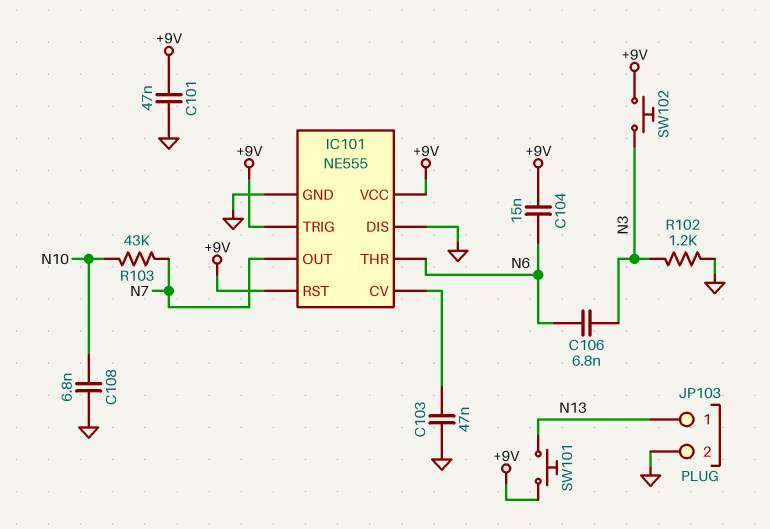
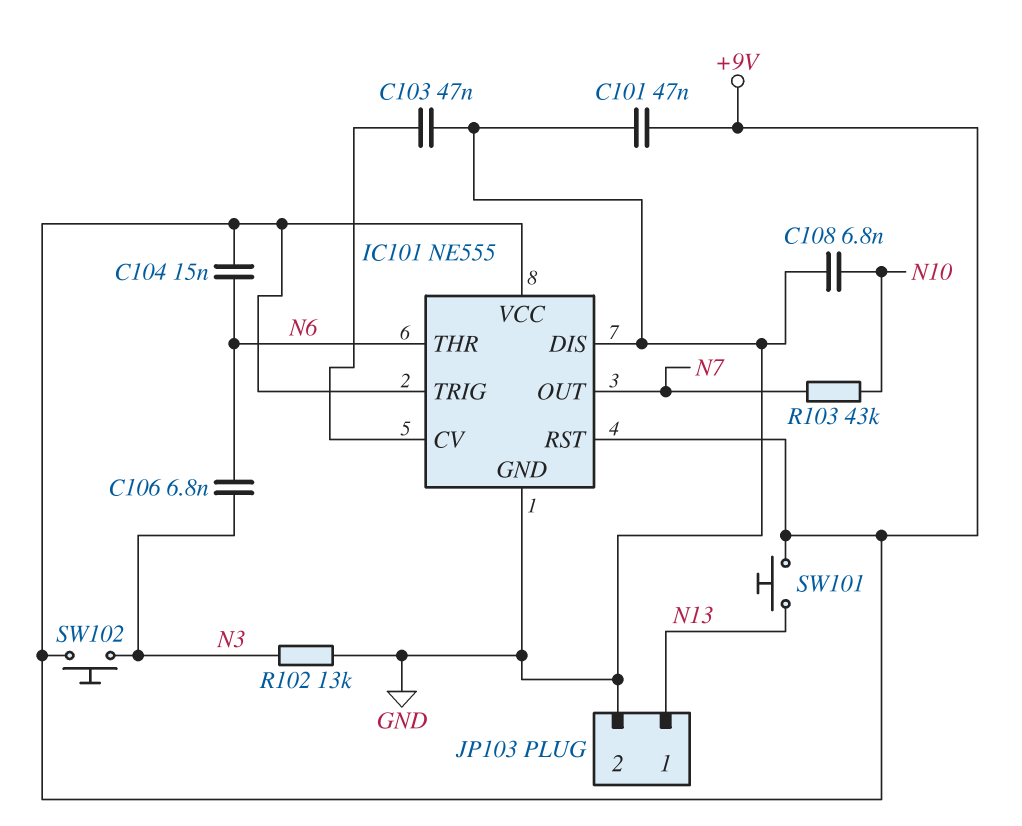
R102: 1.2k (GND, N3) -> 13k (GND, N3)

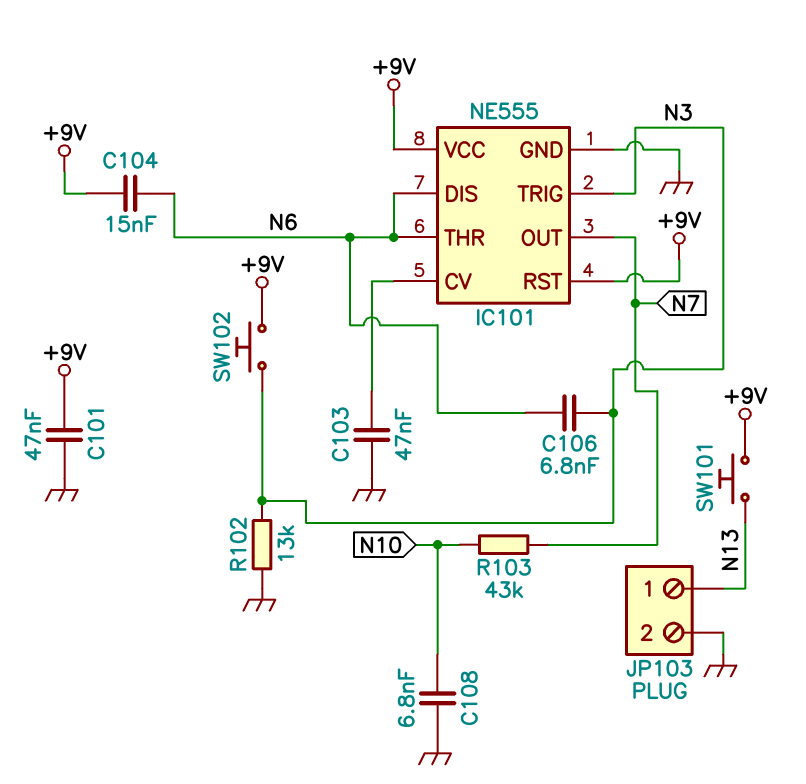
IC101 pin DIS: GND -> N6
IC101 pin TRIG: +9V -> N3

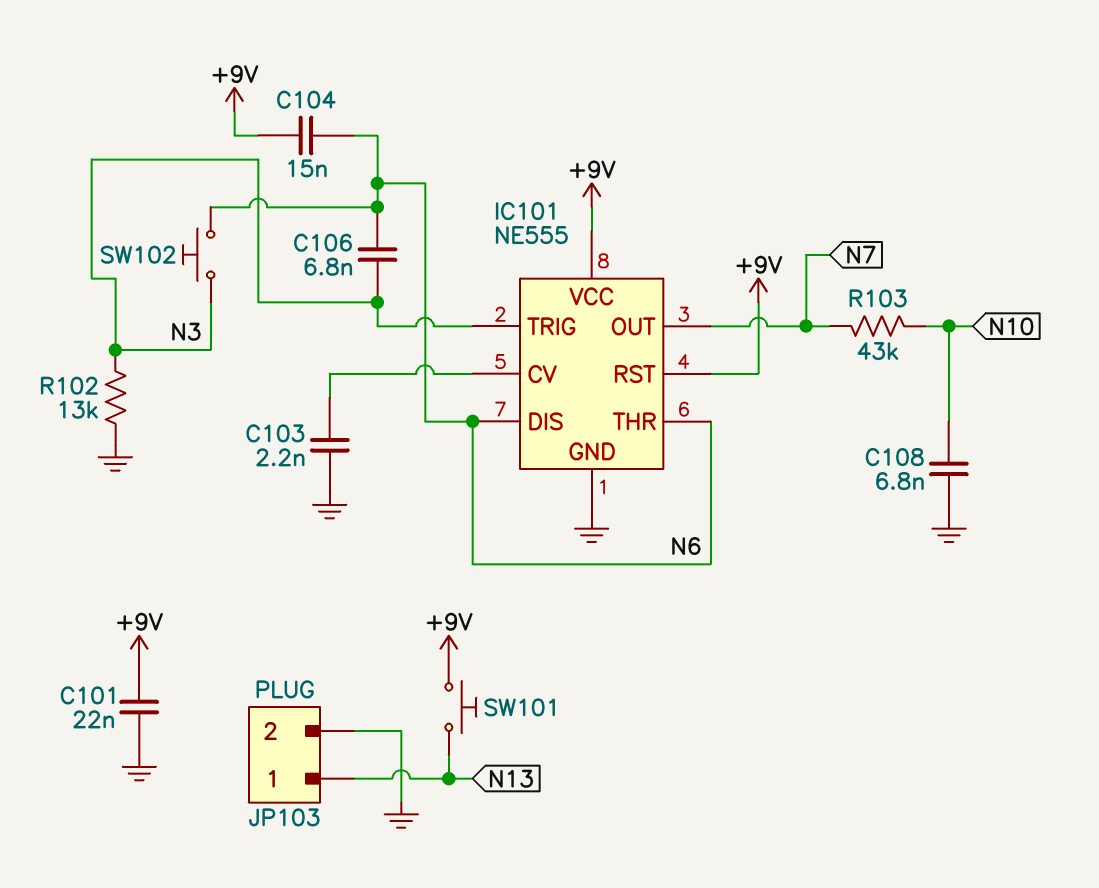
C101: 47nF (+9V, GND) -> 22nF (+9V, GND)
C103: 47nF (GND, IC101/CV) -> 2.2nF (GND, IC101/CV)
SW102: button (+9V, N3) -> button (N3, N6)

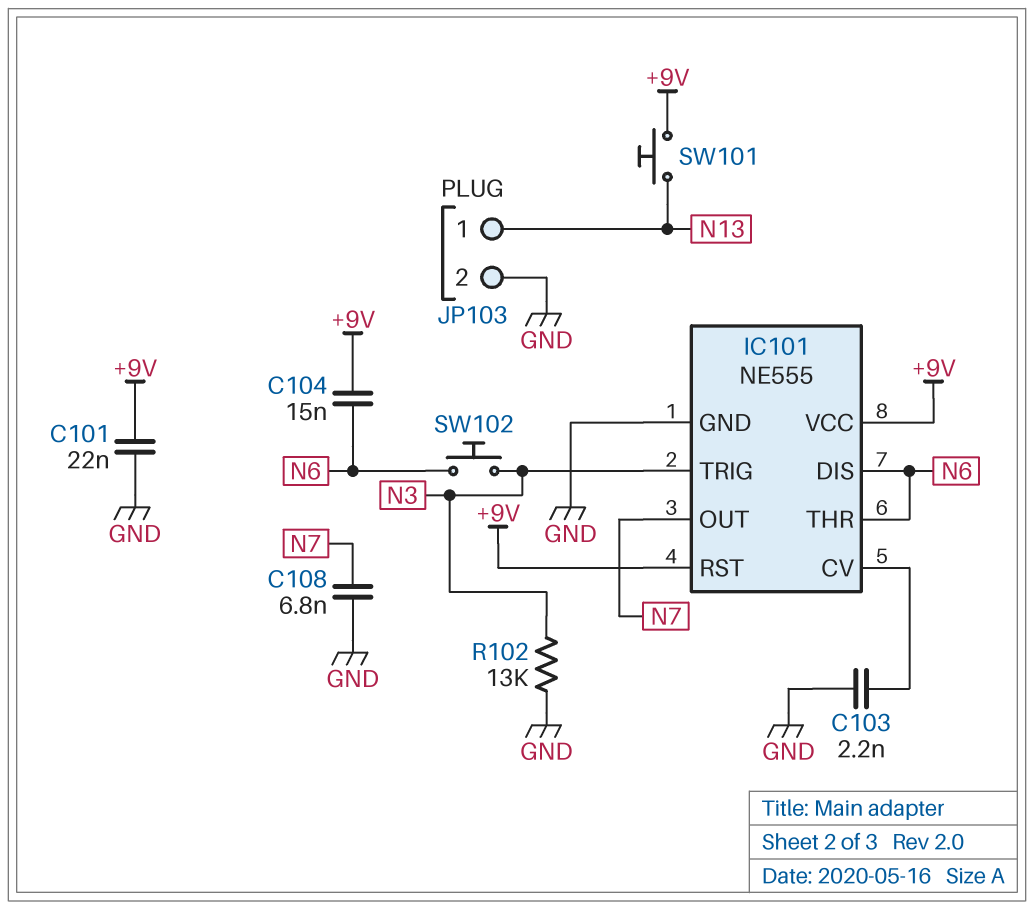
C106: 6.8nF (N3, N6) -> none
C108: 6.8nF (GND, N10) -> 6.8nF (GND, N7)
R103: 43k (N7, N10) -> none

